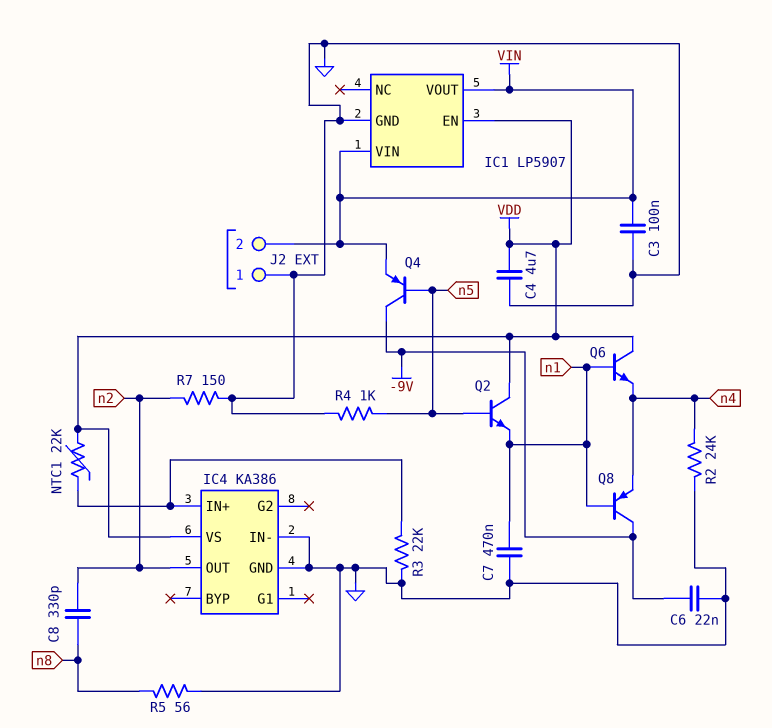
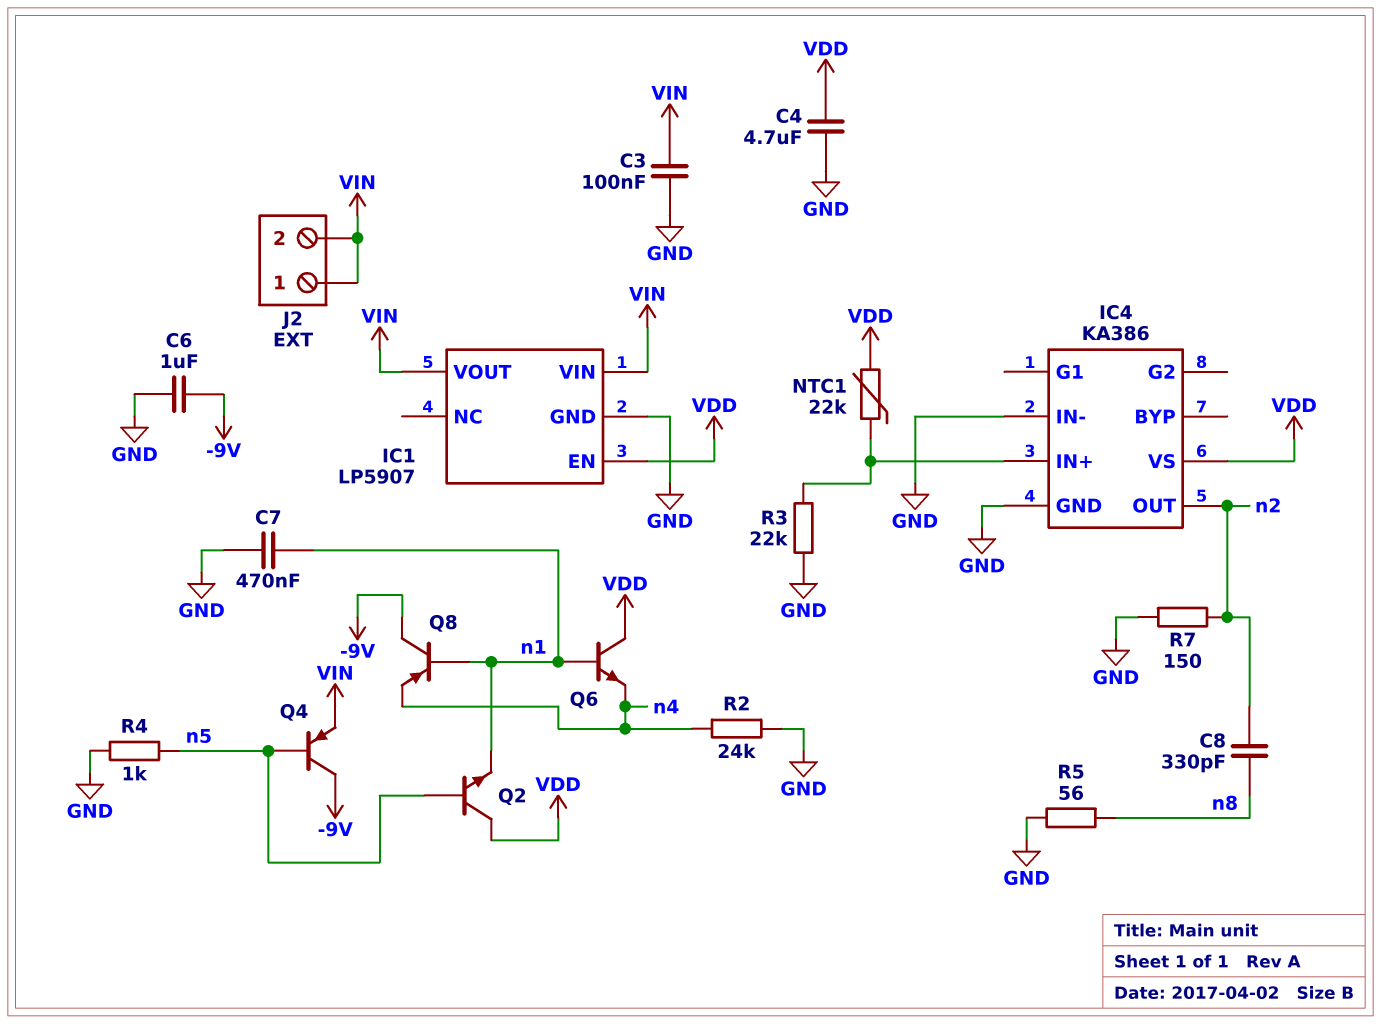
C6: 22nF (-9V, GND) -> 1uF (-9V, GND)
J2 pin 1: GND -> VIN

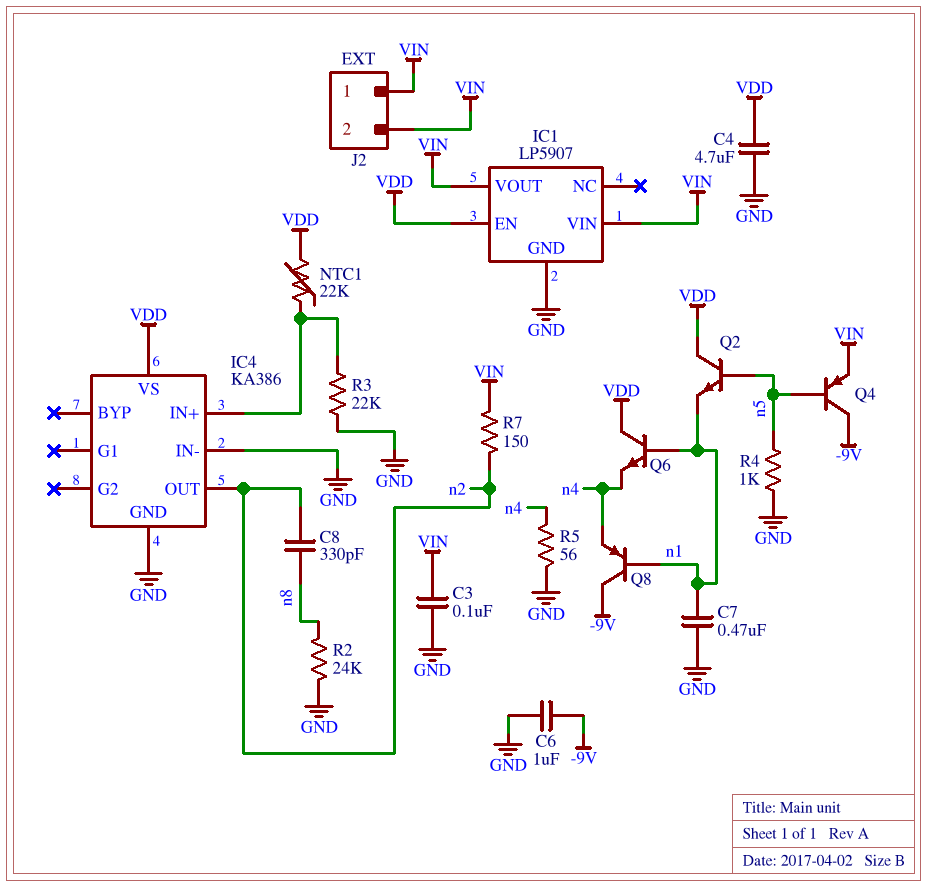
R2: 24k (GND, n4) -> 24k (GND, n8)
R5: 56 (GND, n8) -> 56 (GND, n4)
R7: 150 (GND, n2) -> 150 (VIN, n2)

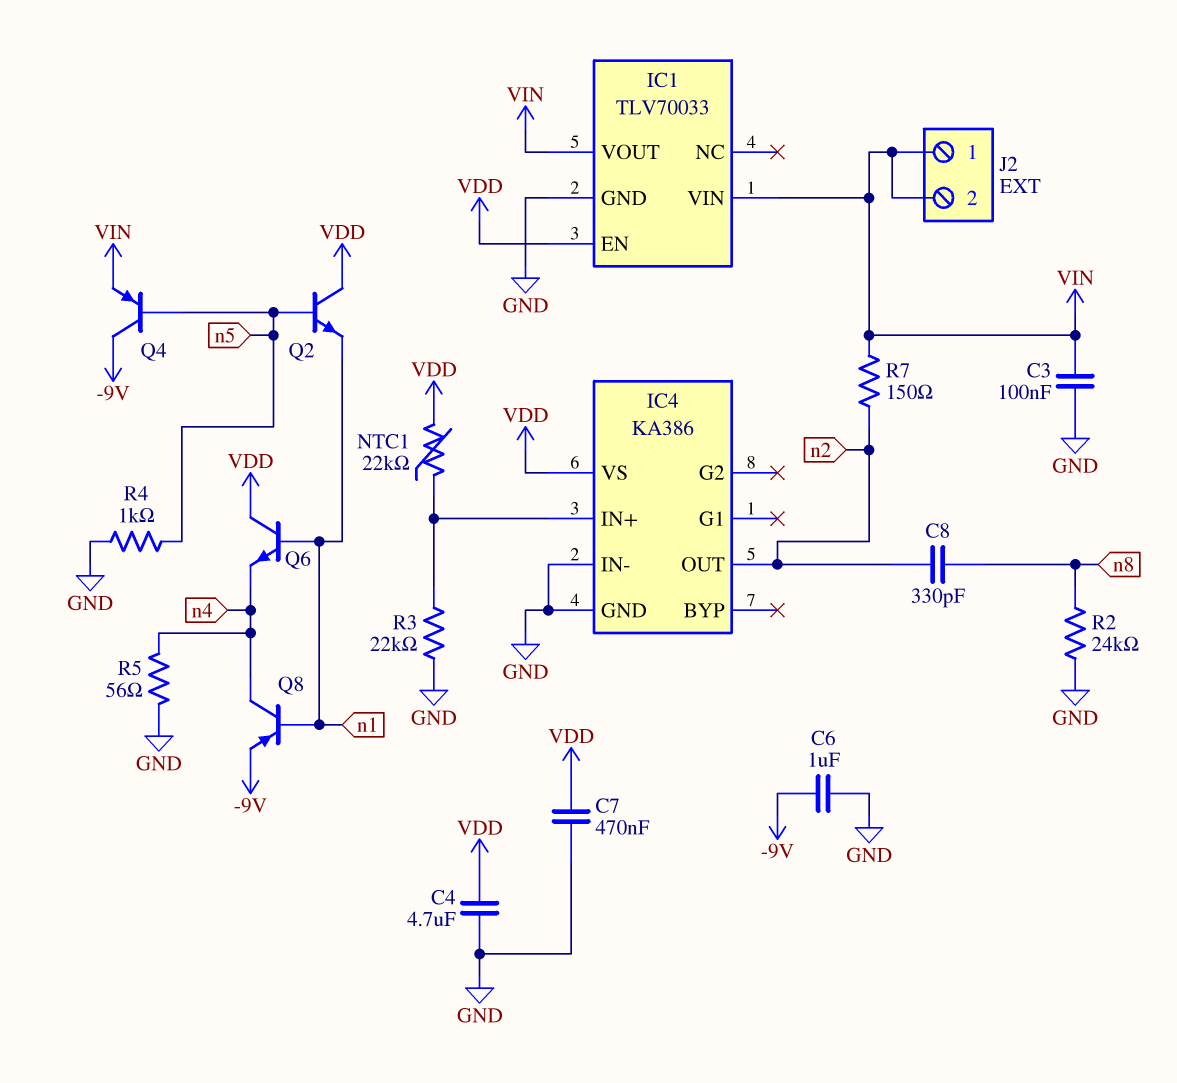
C7: 470nF (GND, n1) -> 470nF (GND, VDD)
IC1: LP5907 -> TLV70033
Q8: PNP (B n1, C -9V, E n4) -> PNP (B n1, C n4, E -9V)

